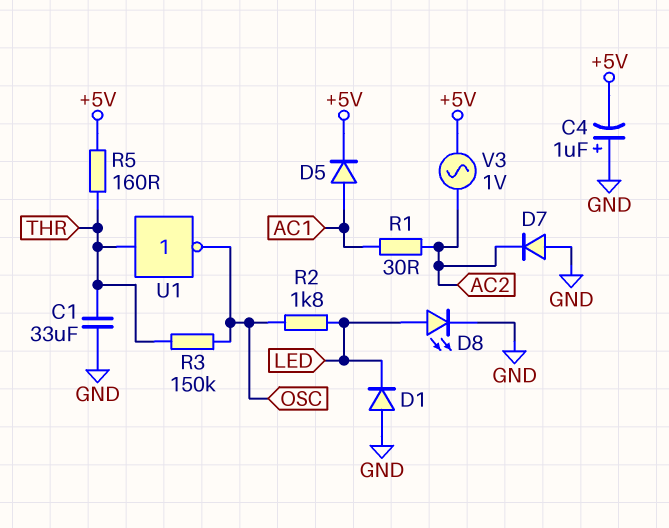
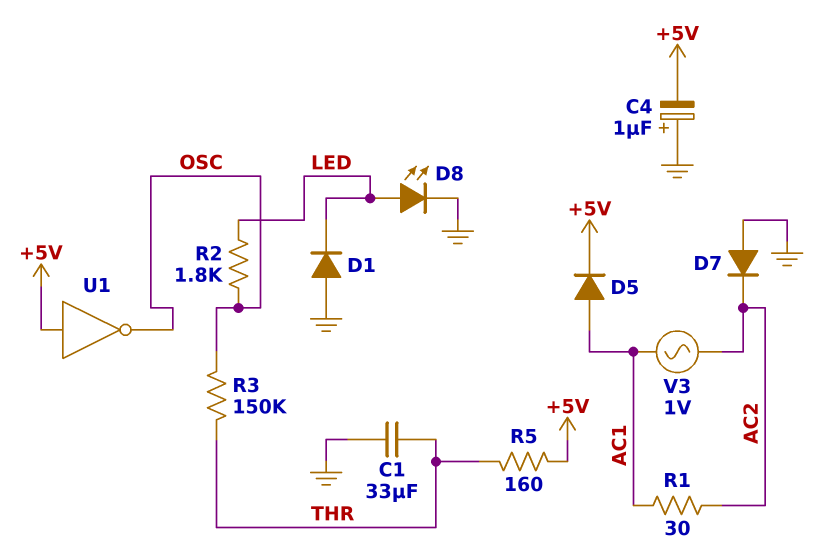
U1: NOT (in THR, out OSC) -> NOT (in +5V, out OSC)
V3: AC 1V (+5V, AC2) -> AC 1V (AC1, AC2)

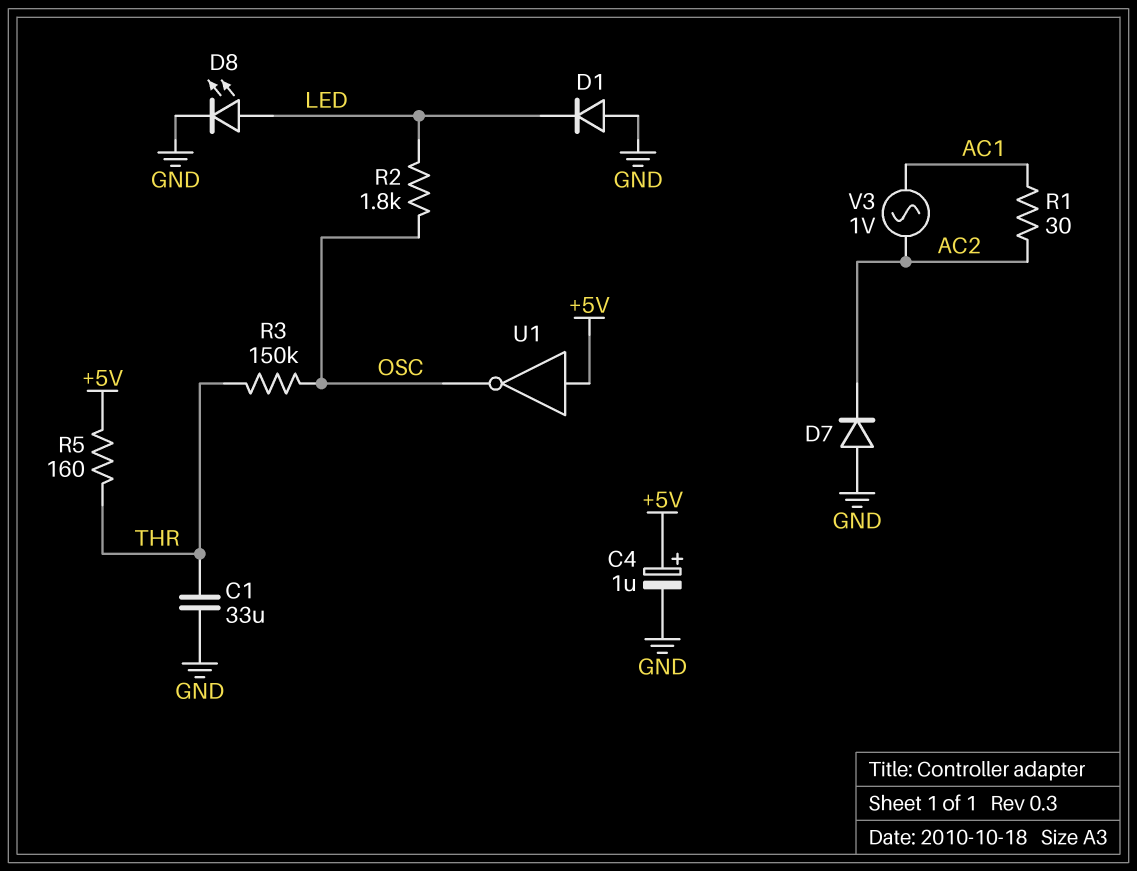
C4: 1uF (plus GND, minus +5V) -> 1uF (plus +5V, minus GND)
D5: diode (A AC1, K +5V) -> none

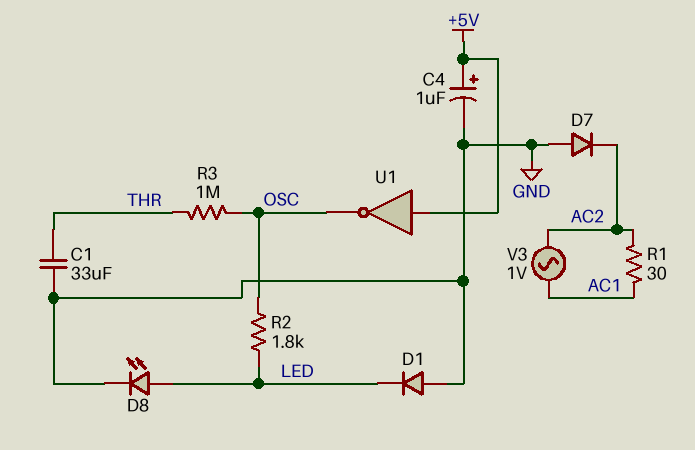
R3: 150k (OSC, THR) -> 1M (OSC, THR)
R5: 160 (+5V, THR) -> none

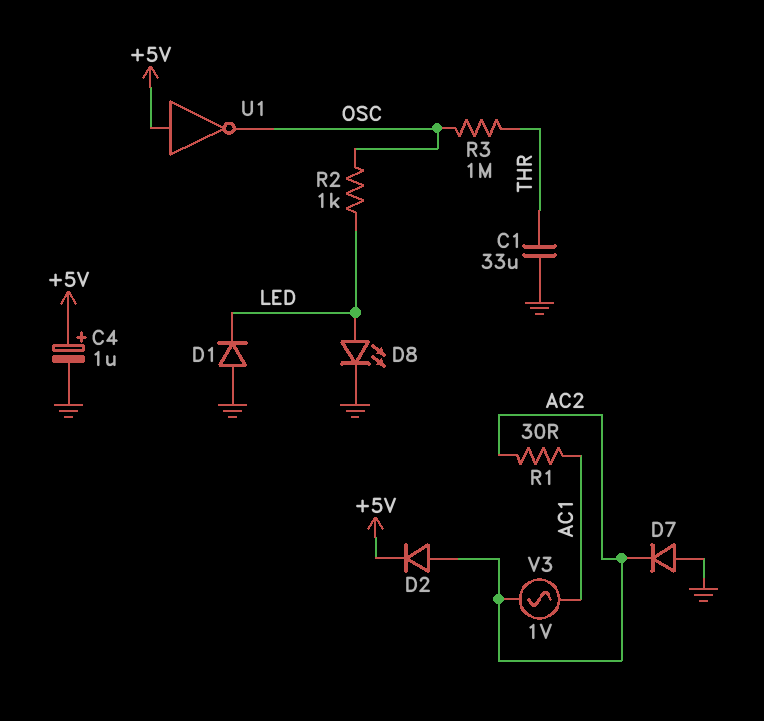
D2: none -> diode (A AC2, K +5V)
R2: 1.8k (LED, OSC) -> 1k (LED, OSC)

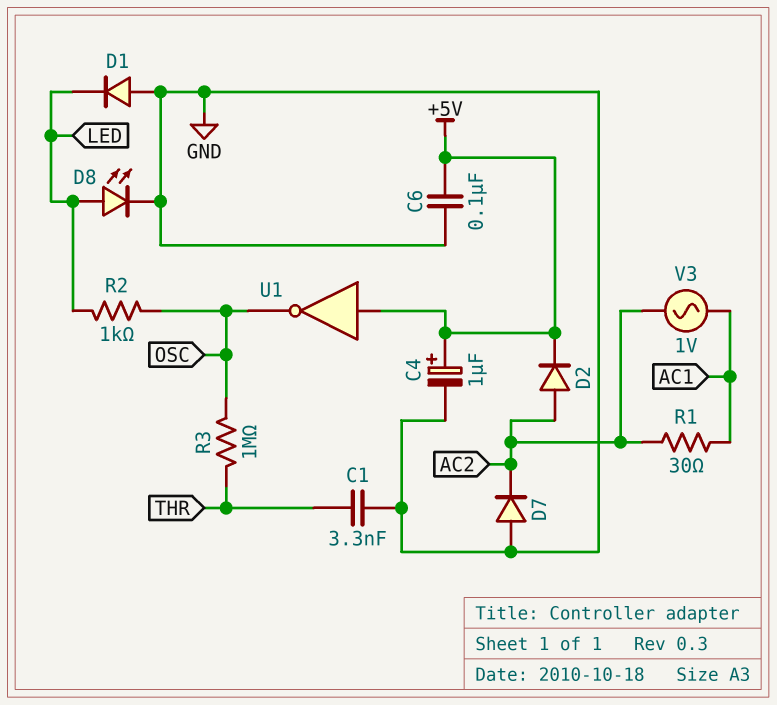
C1: 33uF (GND, THR) -> 3.3nF (GND, THR)
C6: none -> 100nF (+5V, GND)

